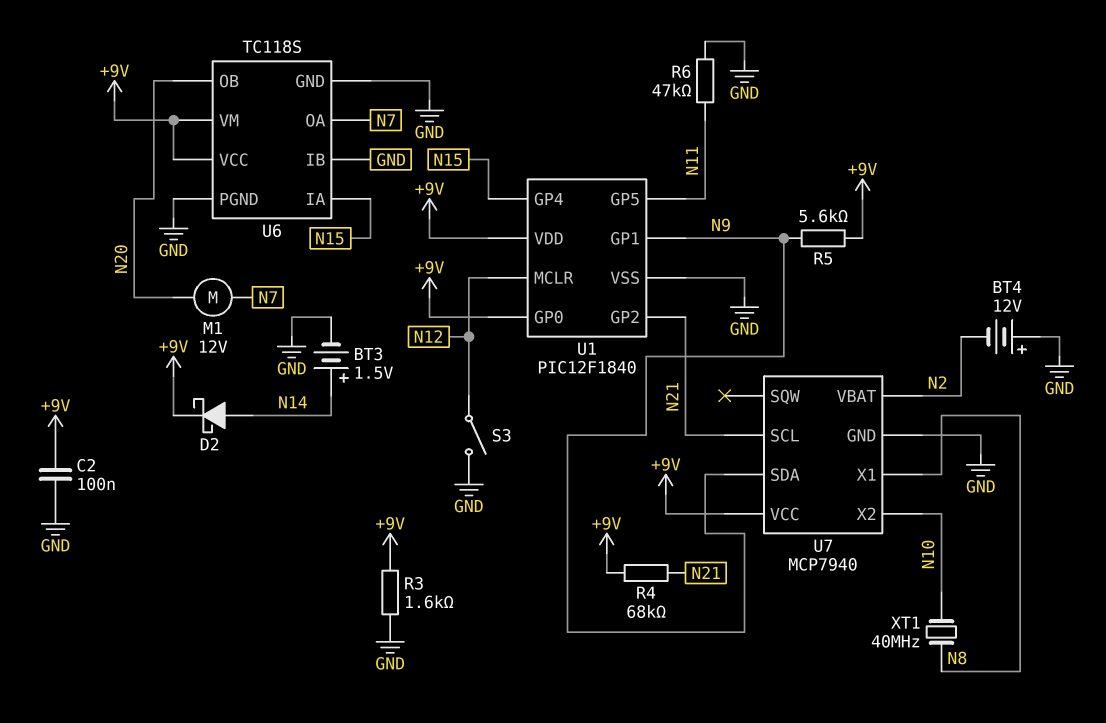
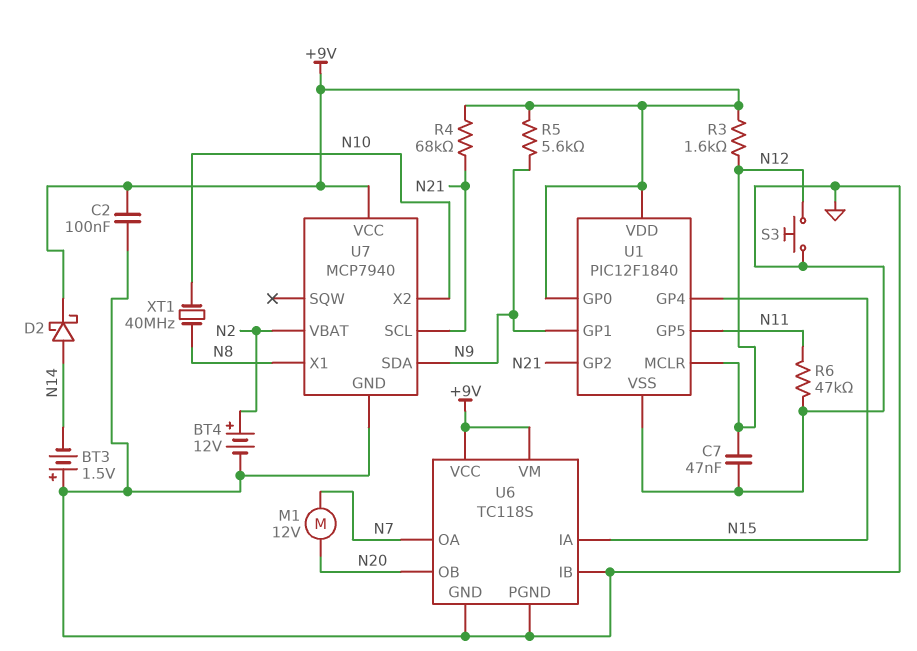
BT3: 1.5V (plus N14, minus GND) -> 1.5V (plus GND, minus N14)
BT4: 12V (plus GND, minus N2) -> 12V (plus N2, minus GND)
C7: none -> 47nF (GND, N12)
R3: 1.6k (+9V, GND) -> 1.6k (+9V, N12)
S3: switch (GND, N12) -> button (GND, N12)

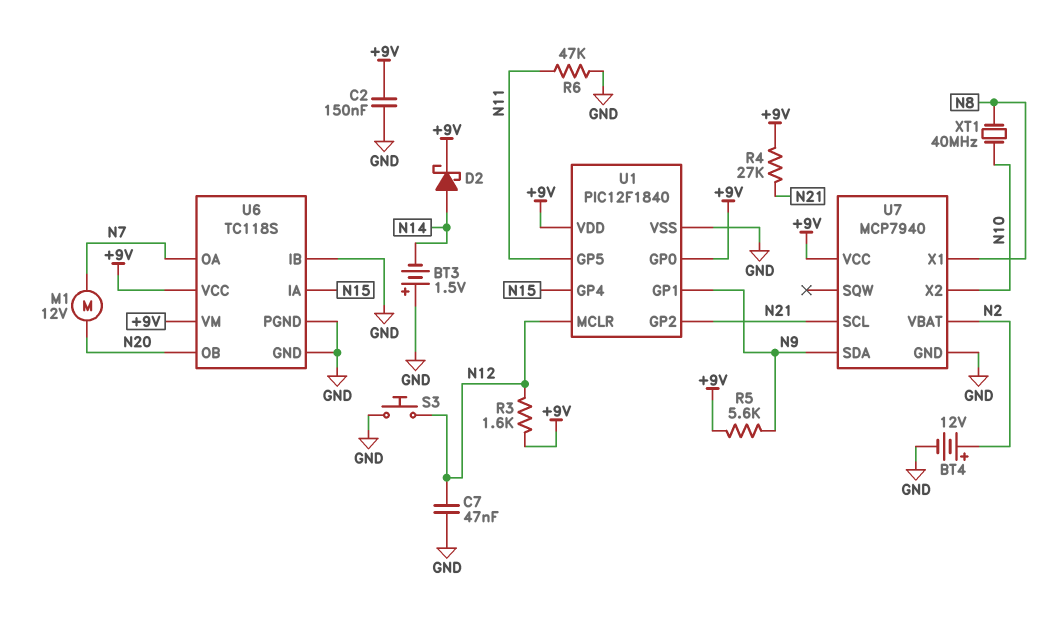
C2: 100nF (+9V, GND) -> 150nF (+9V, GND)
R4: 68k (+9V, N21) -> 27k (+9V, N21)

